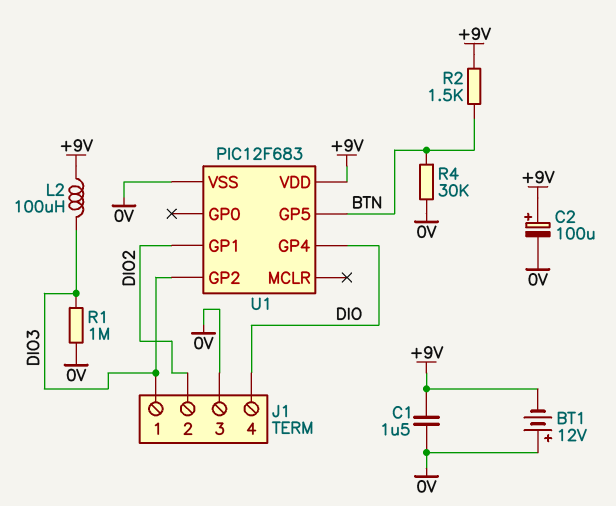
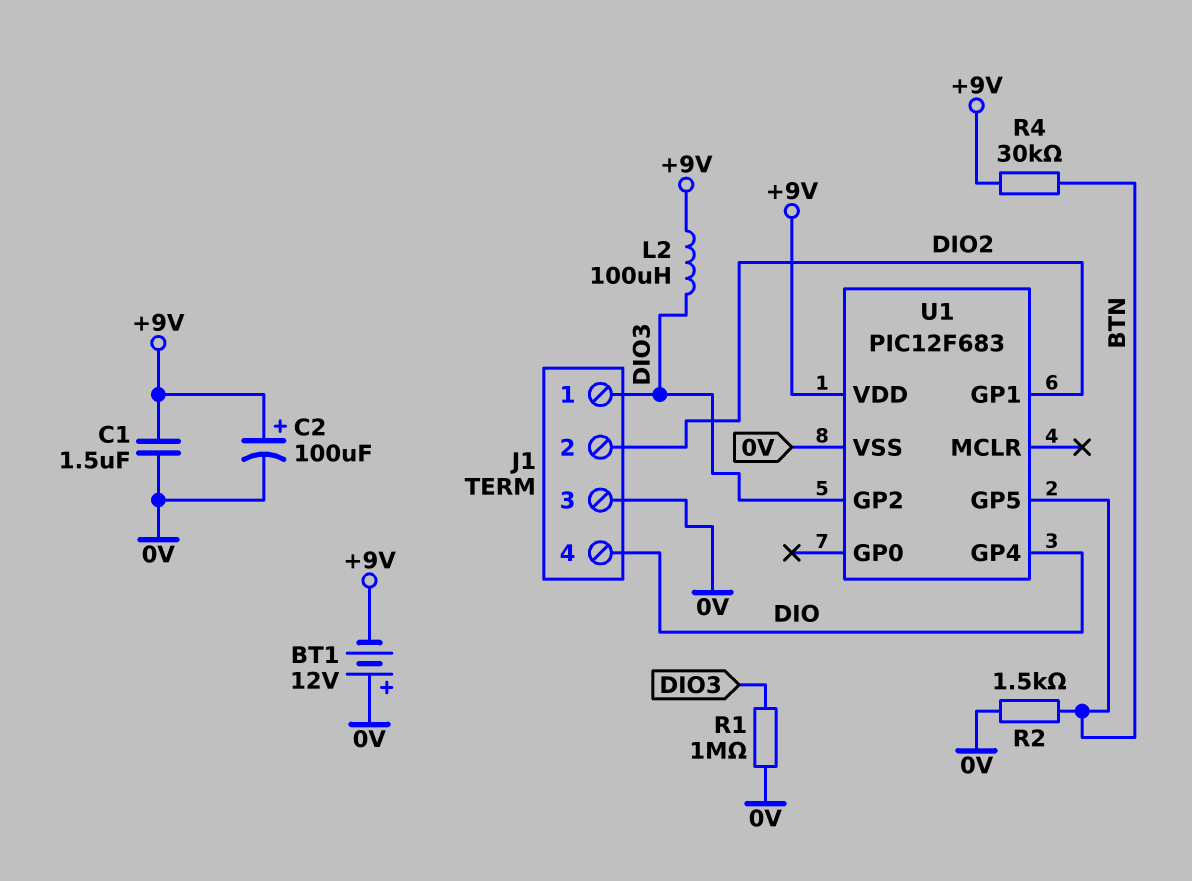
R2: 1.5k (+9V, BTN) -> 1.5k (0V, BTN)
R4: 30k (0V, BTN) -> 30k (+9V, BTN)

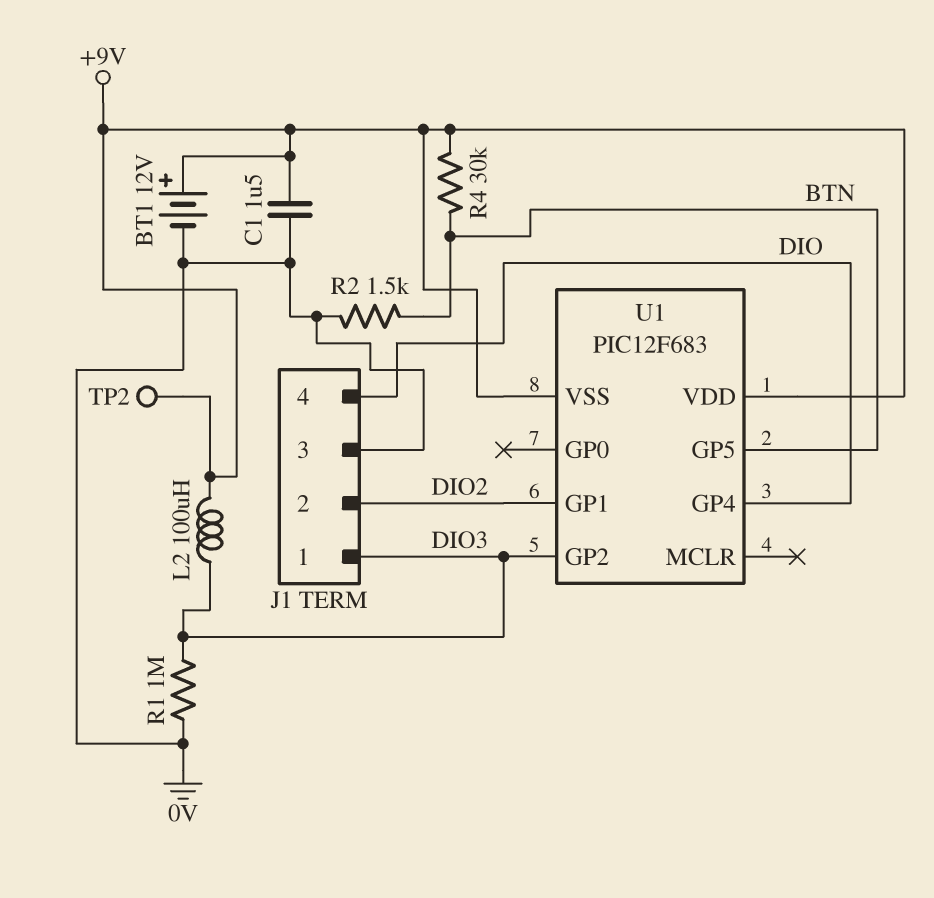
BT1: 12V (plus 0V, minus +9V) -> 12V (plus +9V, minus 0V)
C2: 100uF (plus +9V, minus 0V) -> none
TP2: none -> test point (+9V)
U1 pin VSS: 0V -> +9V

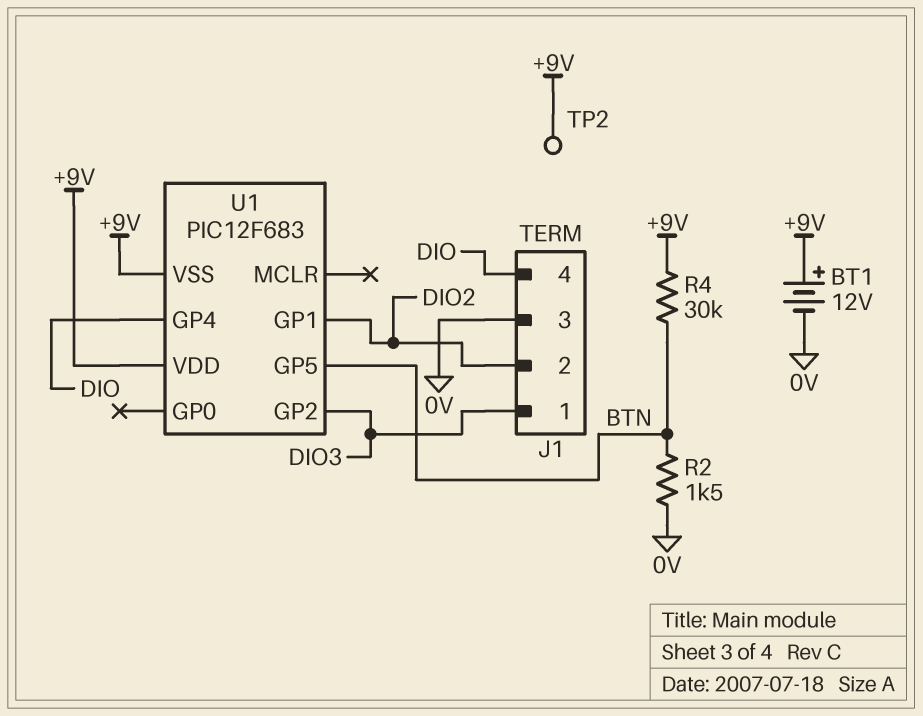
C1: 1.5uF (+9V, 0V) -> none
L2: 100uH (+9V, DIO3) -> none
R1: 1M (0V, DIO3) -> none

